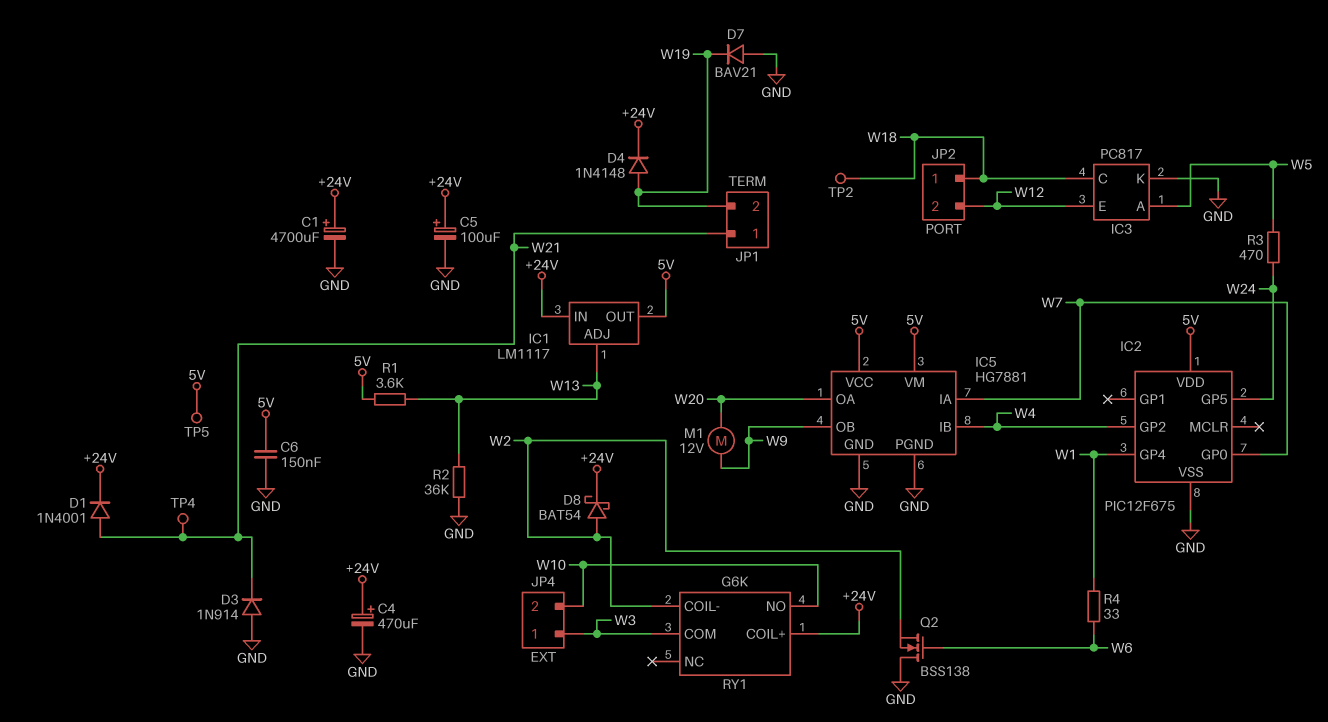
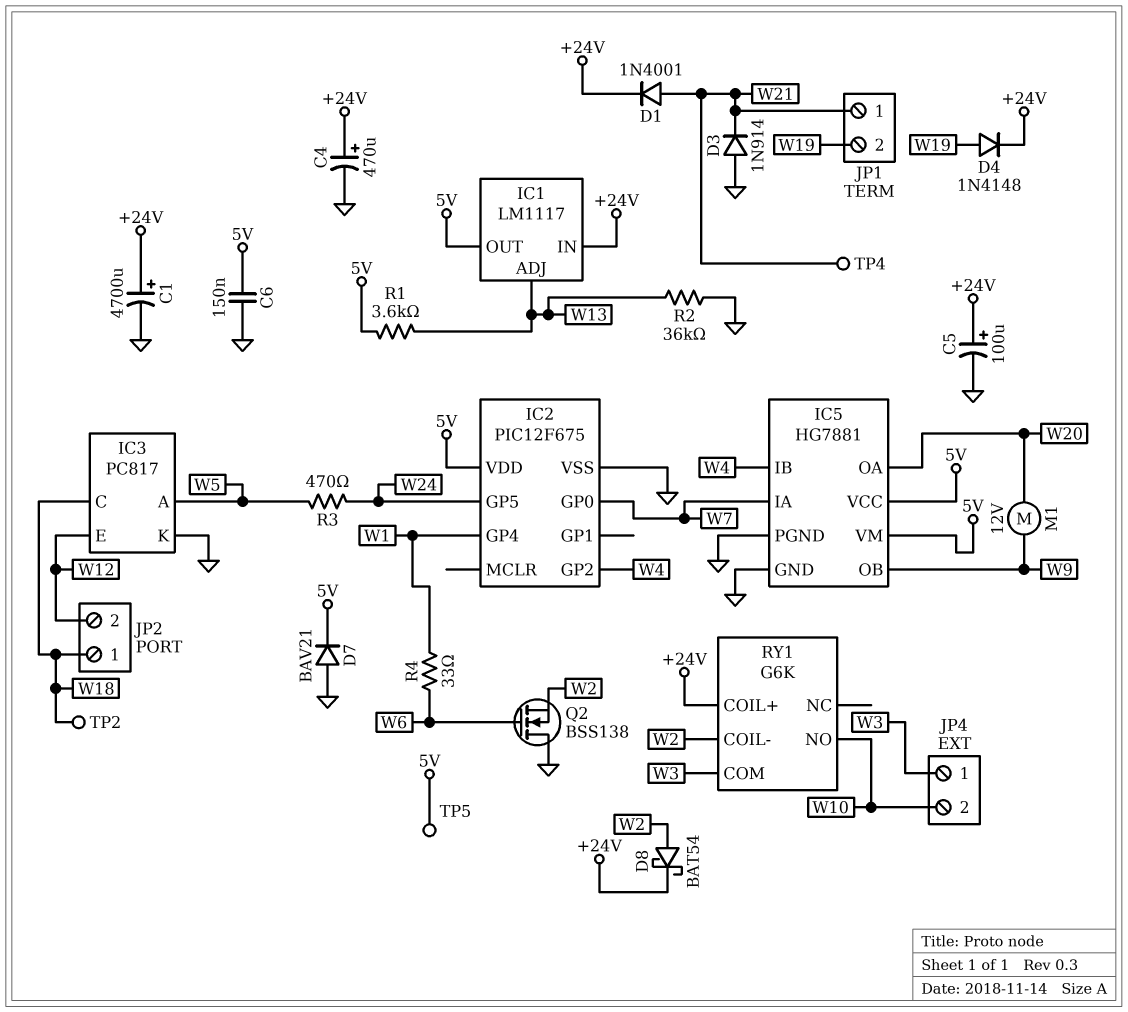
D7: diode BAV21 (A GND, K W19) -> diode BAV21 (A GND, K 5V)

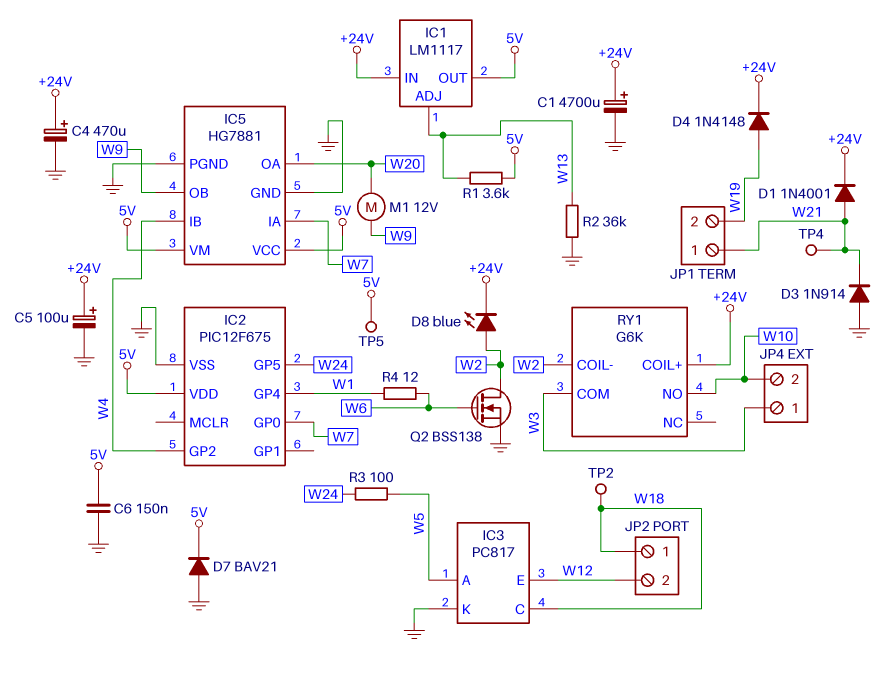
D8: schottky BAT54 (A W2, K +24V) -> LED blue (A W2, K +24V)
Q2: NMOS BSS138 (G W6, D GND, S W2) -> NMOS BSS138 (G W6, D W2, S GND)
R3: 470 (W5, W24) -> 100 (W5, W24)
R4: 33 (W1, W6) -> 12 (W1, W6)

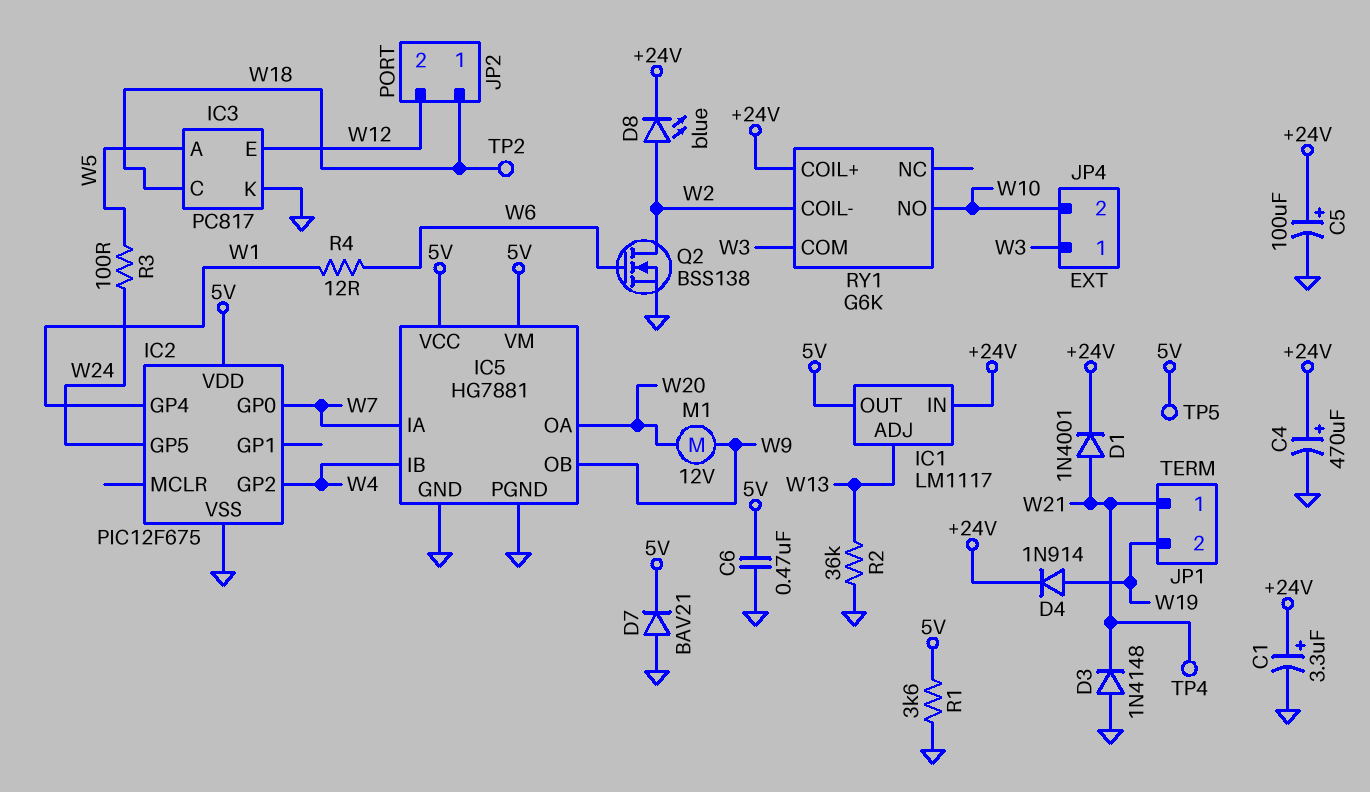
C1: 4700uF (plus +24V, minus GND) -> 3.3uF (plus +24V, minus GND)
C6: 150nF (5V, GND) -> 470nF (5V, GND)
D3: diode 1N914 (A GND, K W21) -> diode 1N4148 (A GND, K W21)
D4: diode 1N4148 (A W19, K +24V) -> diode 1N914 (A W19, K +24V)
R1: 3.6k (5V, W13) -> 3.6k (5V, GND)

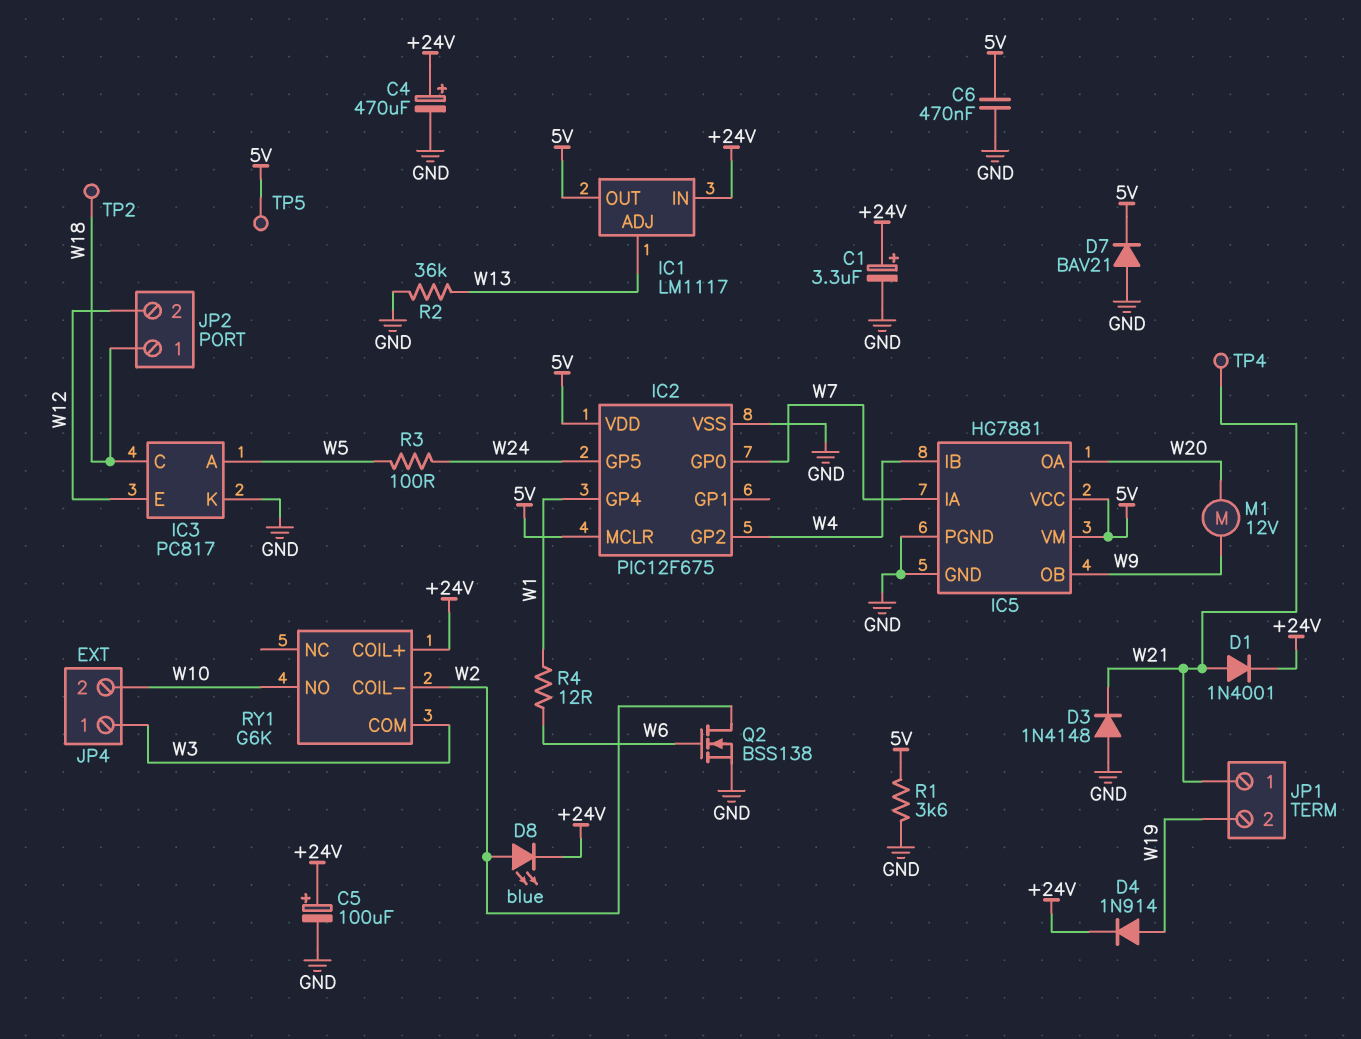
IC2 pin MCLR: none -> 5V

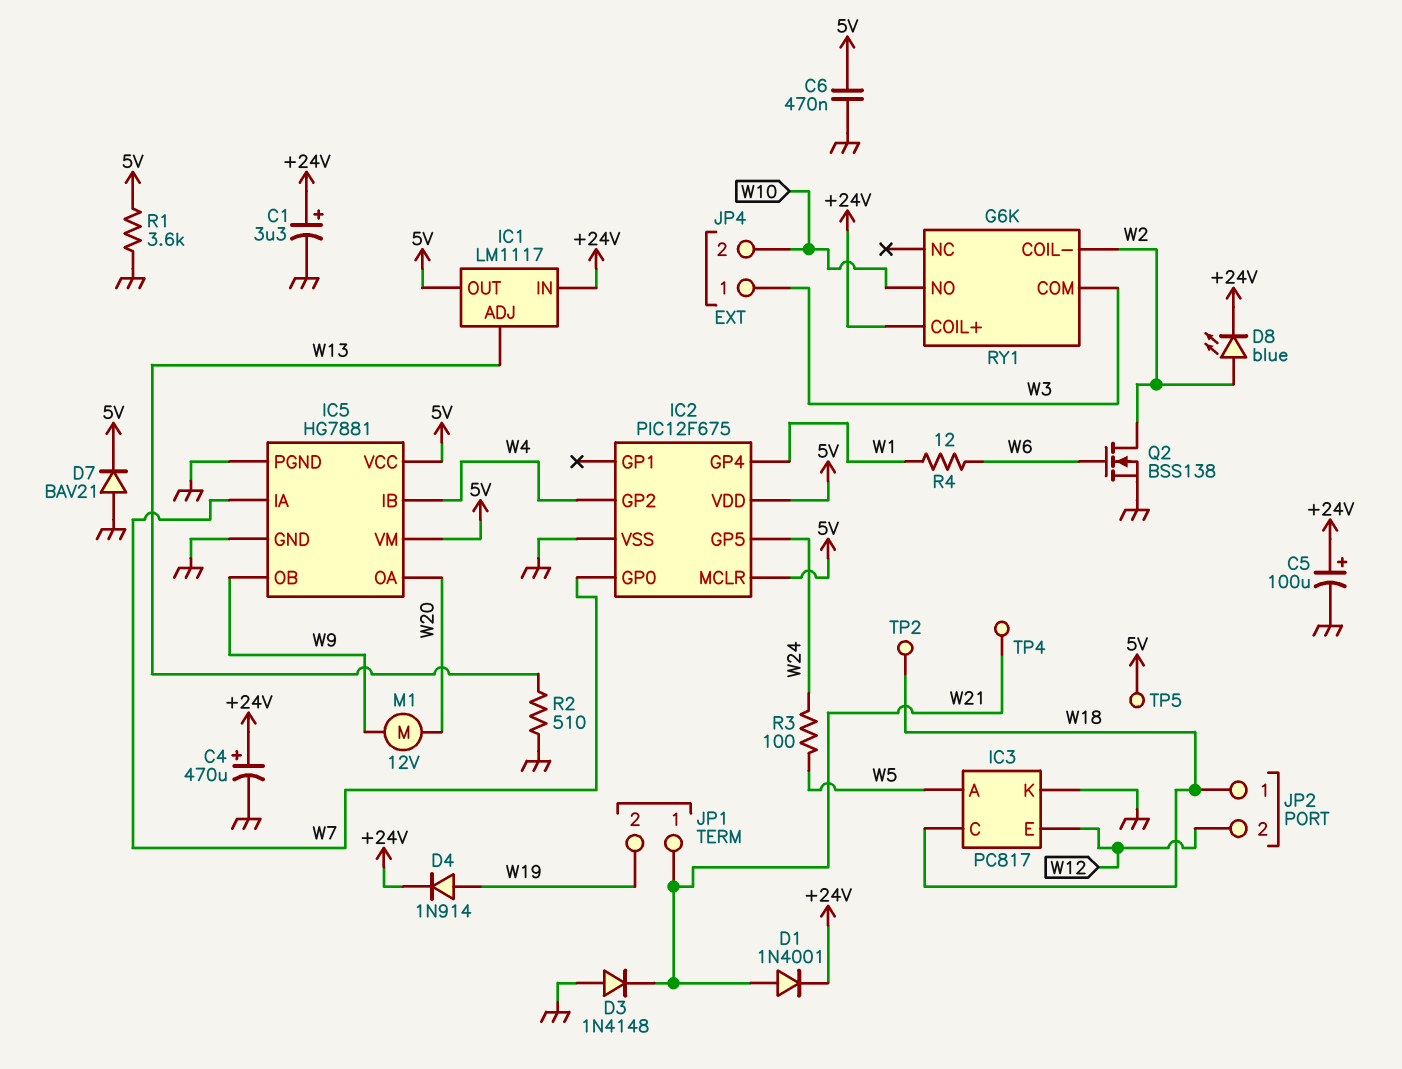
R2: 36k (GND, W13) -> 510 (GND, W13)

